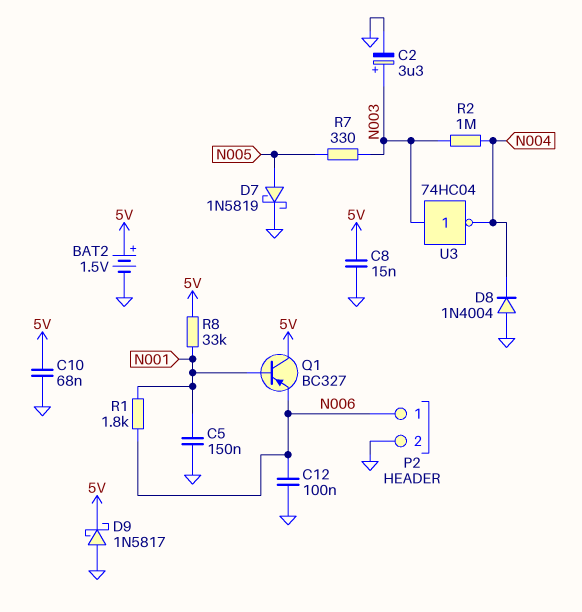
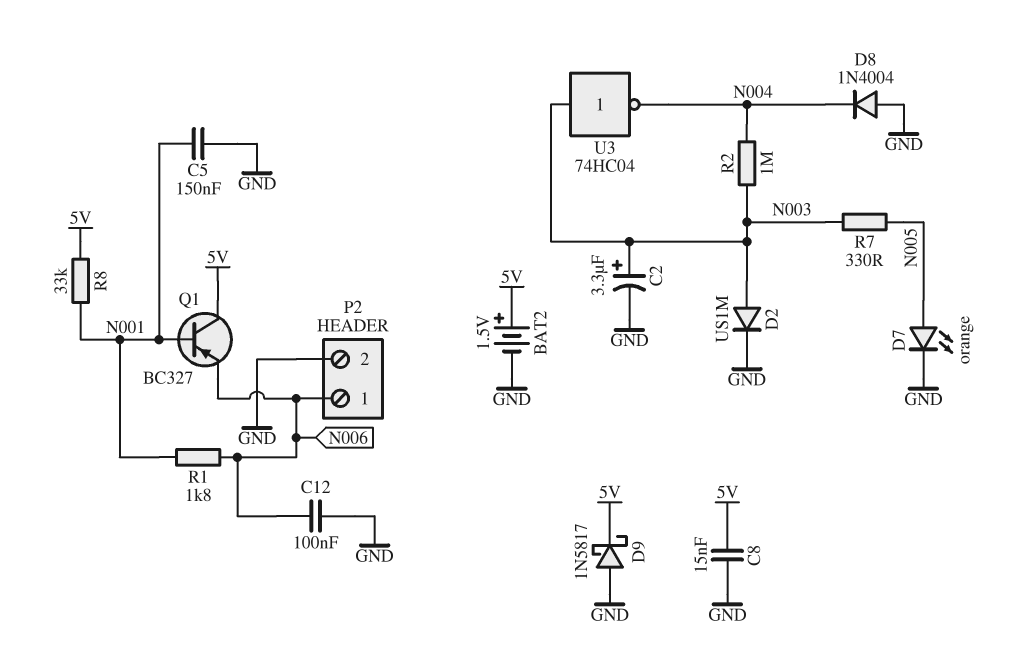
C10: 68nF (5V, GND) -> none
D2: none -> diode US1M (A N003, K GND)
D7: schottky 1N5819 (A N005, K GND) -> LED orange (A N005, K GND)

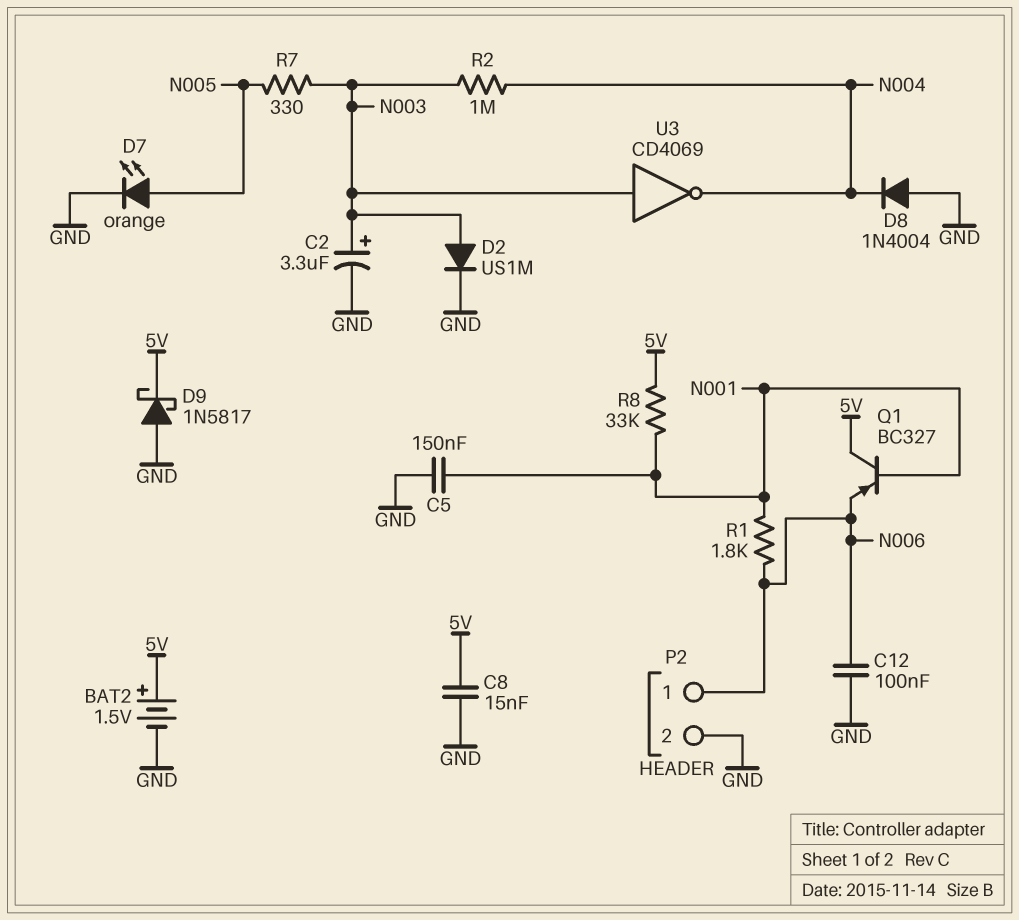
U3: NOT 74HC04 (in N003, out N004) -> NOT CD4069 (in N003, out N004)

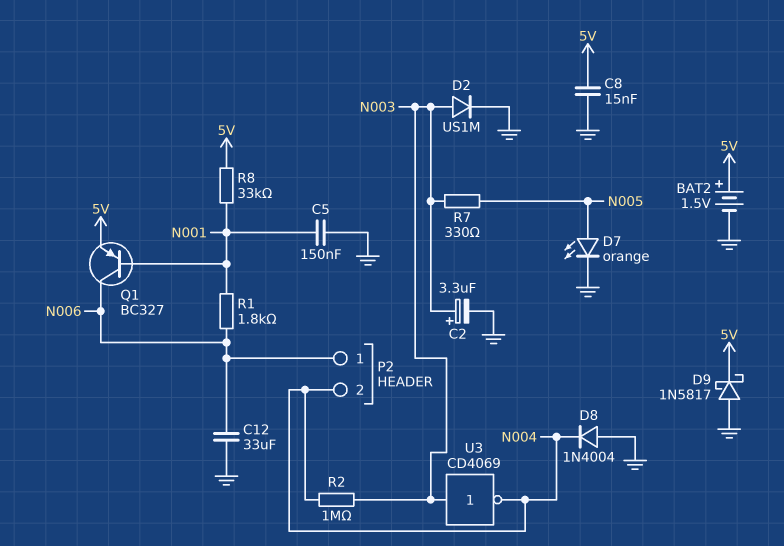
C12: 100nF (GND, N006) -> 33uF (GND, N006)
P2 pin 2: GND -> N004
Q1: PNP BC327 (B N001, C 5V, E N006) -> PNP BC327 (B N001, C N006, E 5V)

